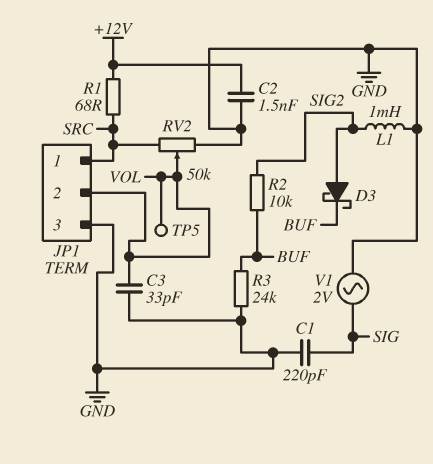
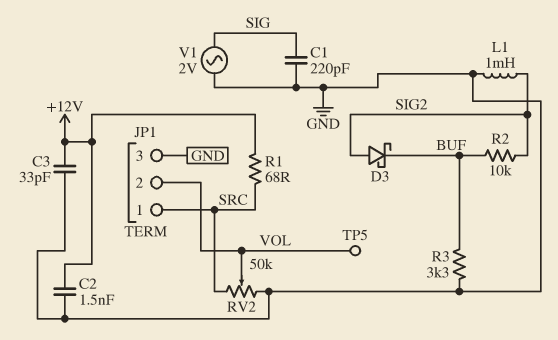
C3: 33pF (GND, VOL) -> 33pF (+12V, GND)
R3: 24k (BUF, GND) -> 3.3k (BUF, GND)

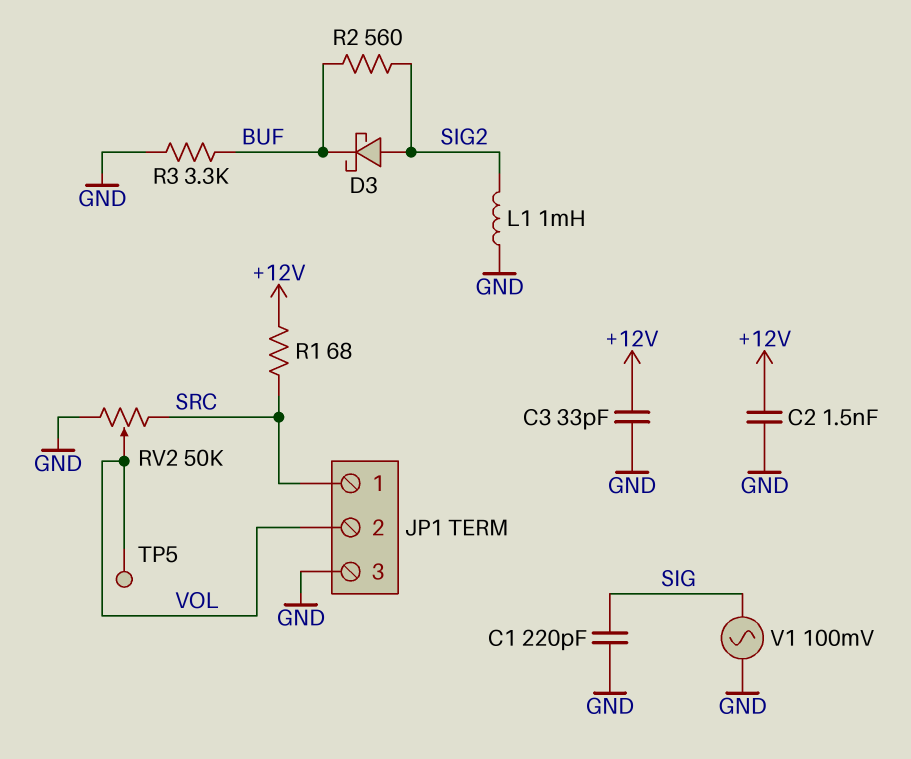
R2: 10k (BUF, SIG2) -> 560 (BUF, SIG2)
V1: AC 2V (GND, SIG) -> AC 100mV (GND, SIG)

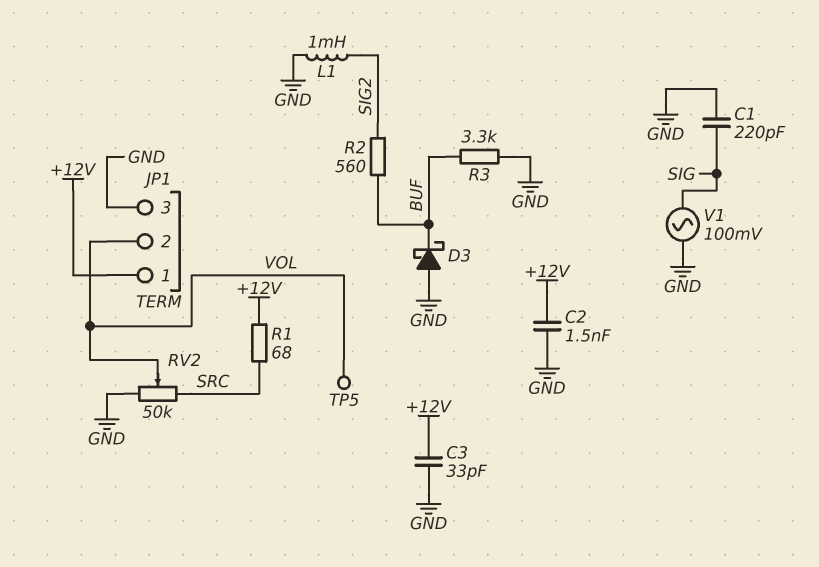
D3: schottky (A SIG2, K BUF) -> schottky (A GND, K BUF)
JP1 pin 1: SRC -> +12V

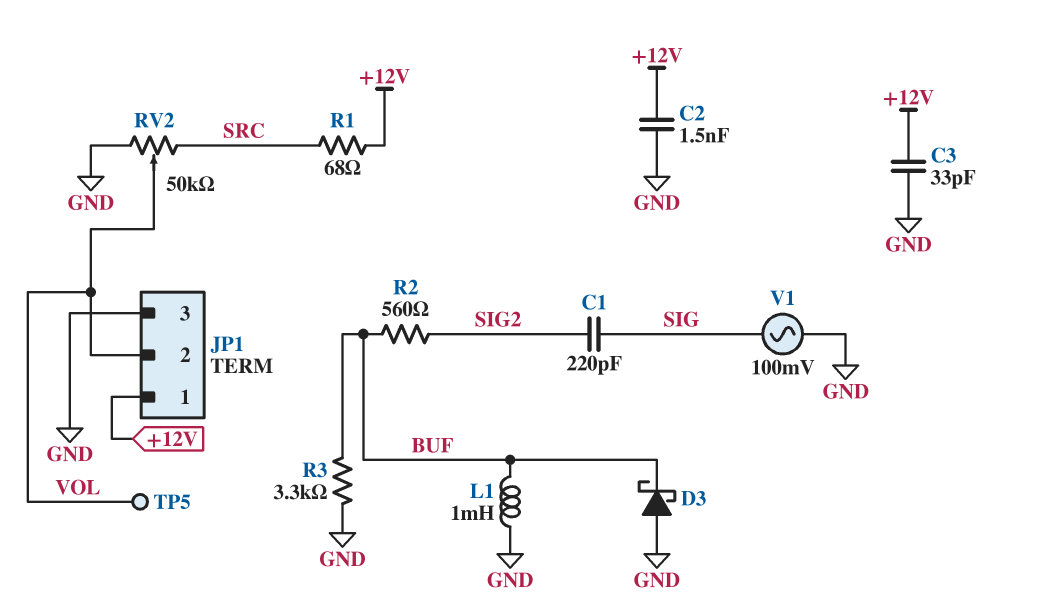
C1: 220pF (GND, SIG) -> 220pF (SIG, SIG2)
L1: 1mH (GND, SIG2) -> 1mH (BUF, GND)

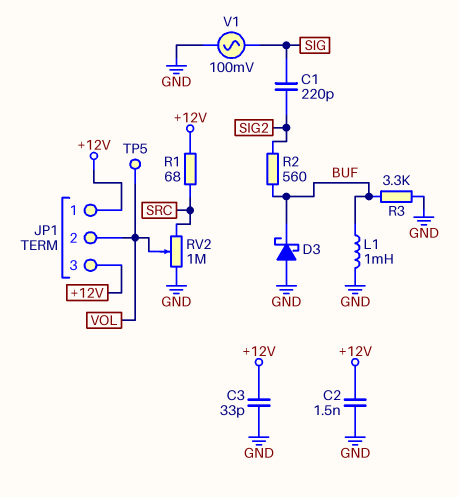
JP1 pin 3: GND -> +12V
RV2: 50k (GND, SRC, wiper VOL) -> 1M (GND, SRC, wiper VOL)

